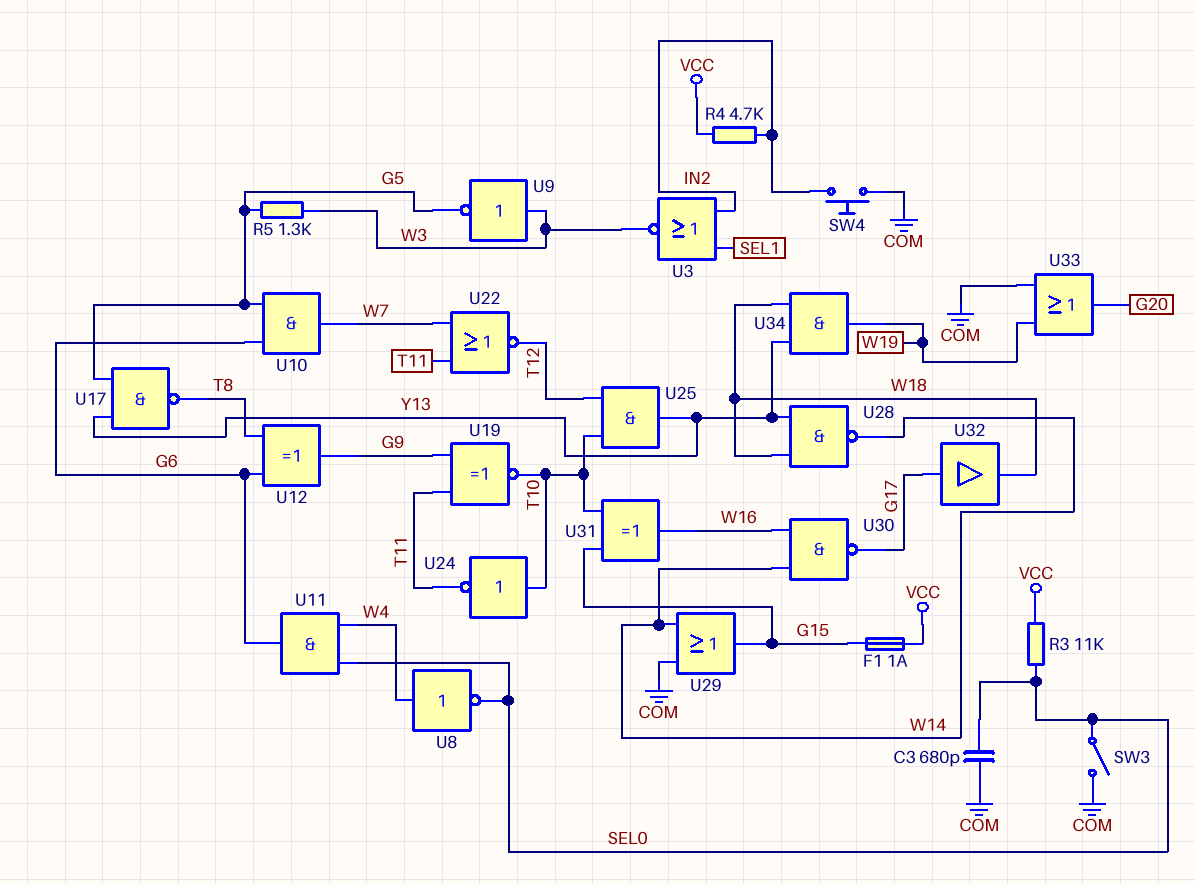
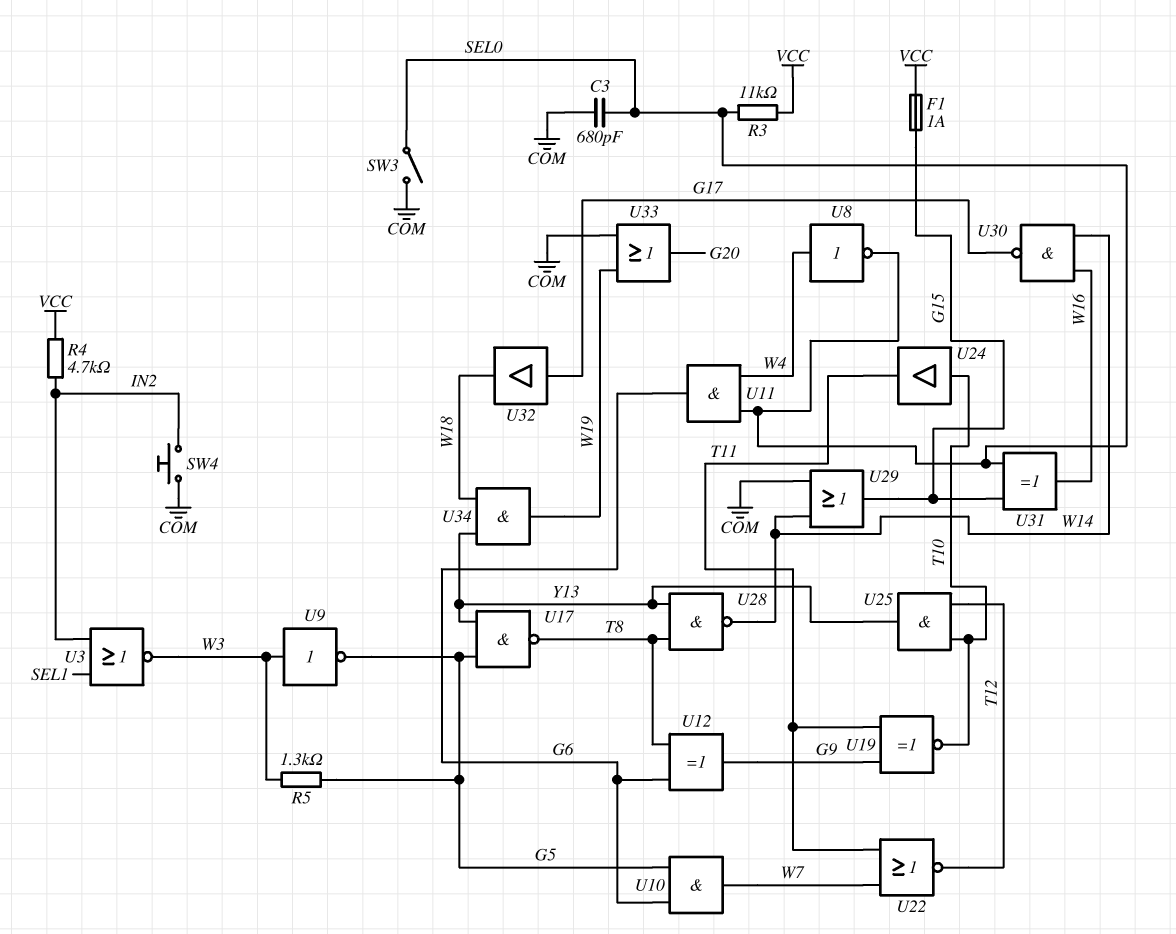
U24: NOT (in T10, out T11) -> buffer (in T10, out T11)
U28: NAND (in W18, in Y13, out W14) -> NAND (in T8, in Y13, out W14)
U31: XOR (in G15, in T10, out W16) -> XOR (in G15, in SEL0, out W16)

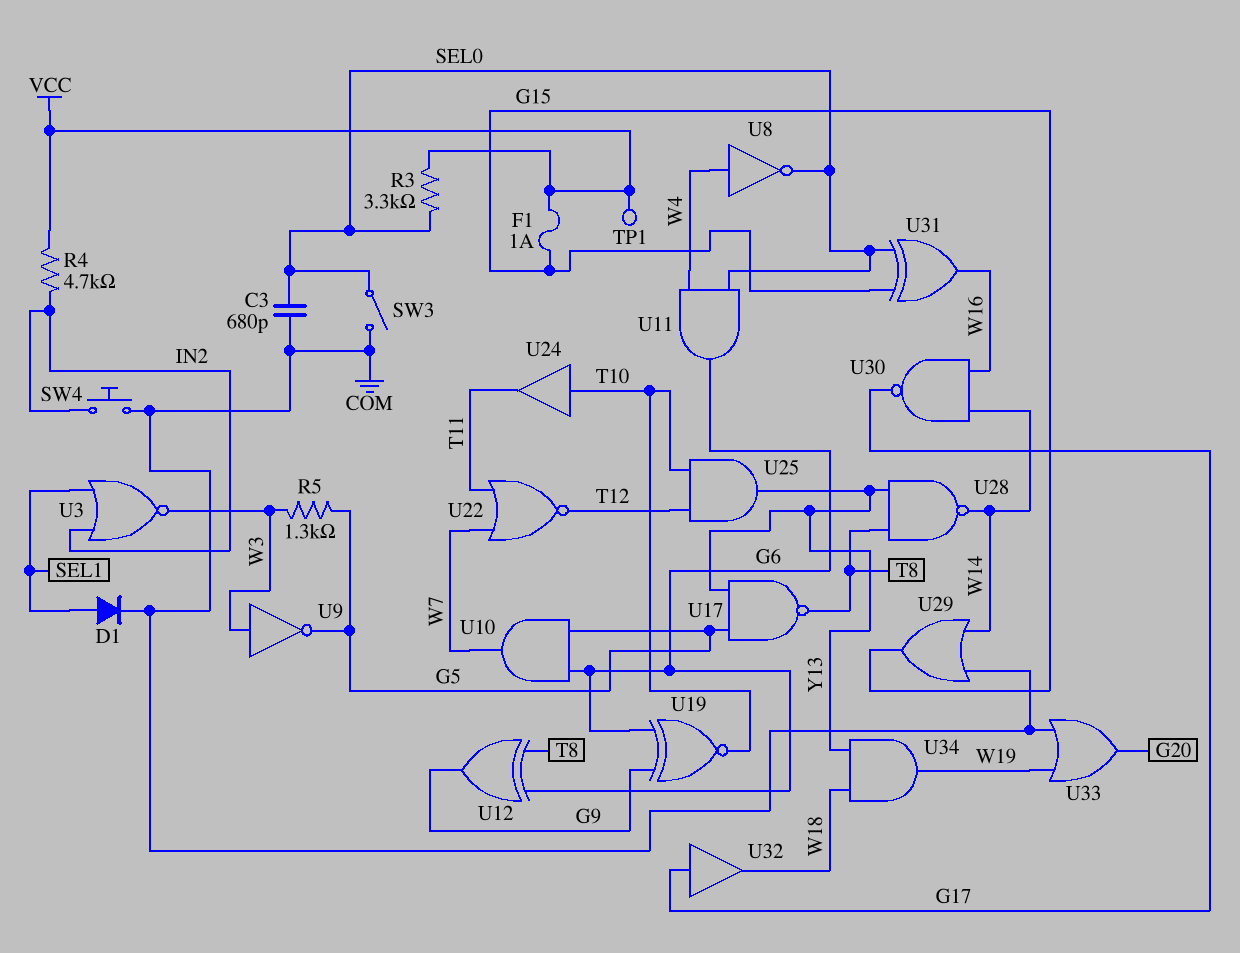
D1: none -> diode (A SEL1, K COM)
R3: 11k (SEL0, VCC) -> 3.3k (SEL0, VCC)
TP1: none -> test point (VCC)
U19: XNOR (in G9, in T11, out T10) -> XNOR (in G6, in G9, out T10)

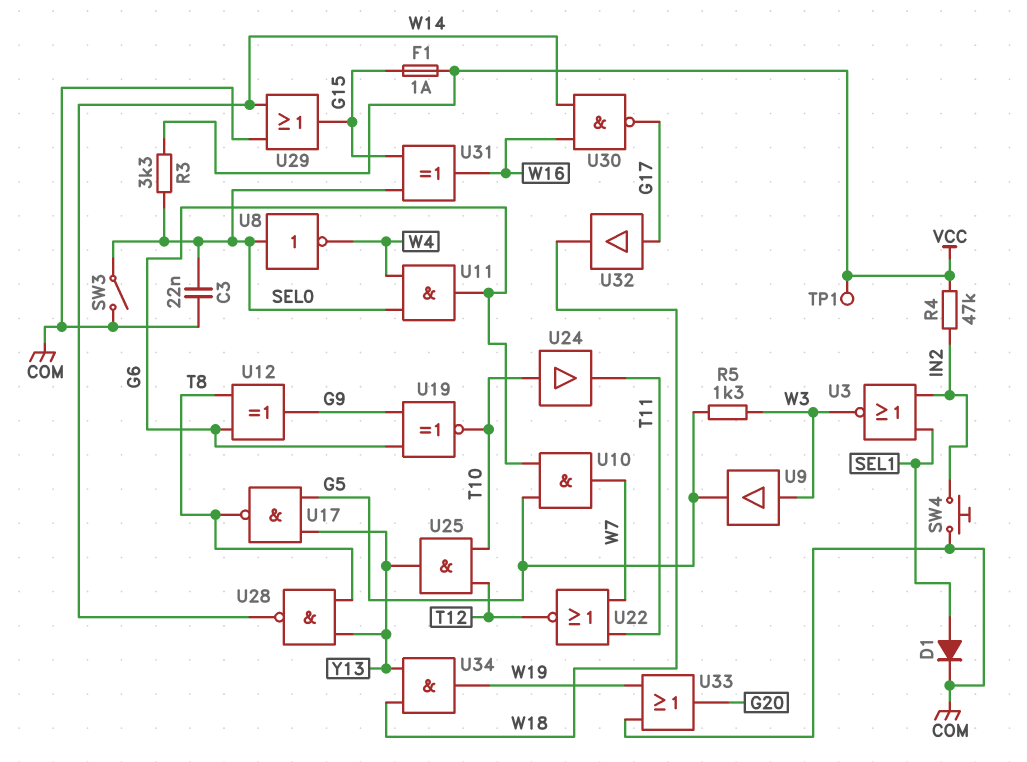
C3: 680pF (COM, SEL0) -> 22nF (COM, SEL0)
R4: 4.7k (IN2, VCC) -> 47k (IN2, VCC)
U8: NOT (in W4, out SEL0) -> NOT (in SEL0, out W4)
U9: NOT (in W3, out G5) -> buffer (in W3, out G5)

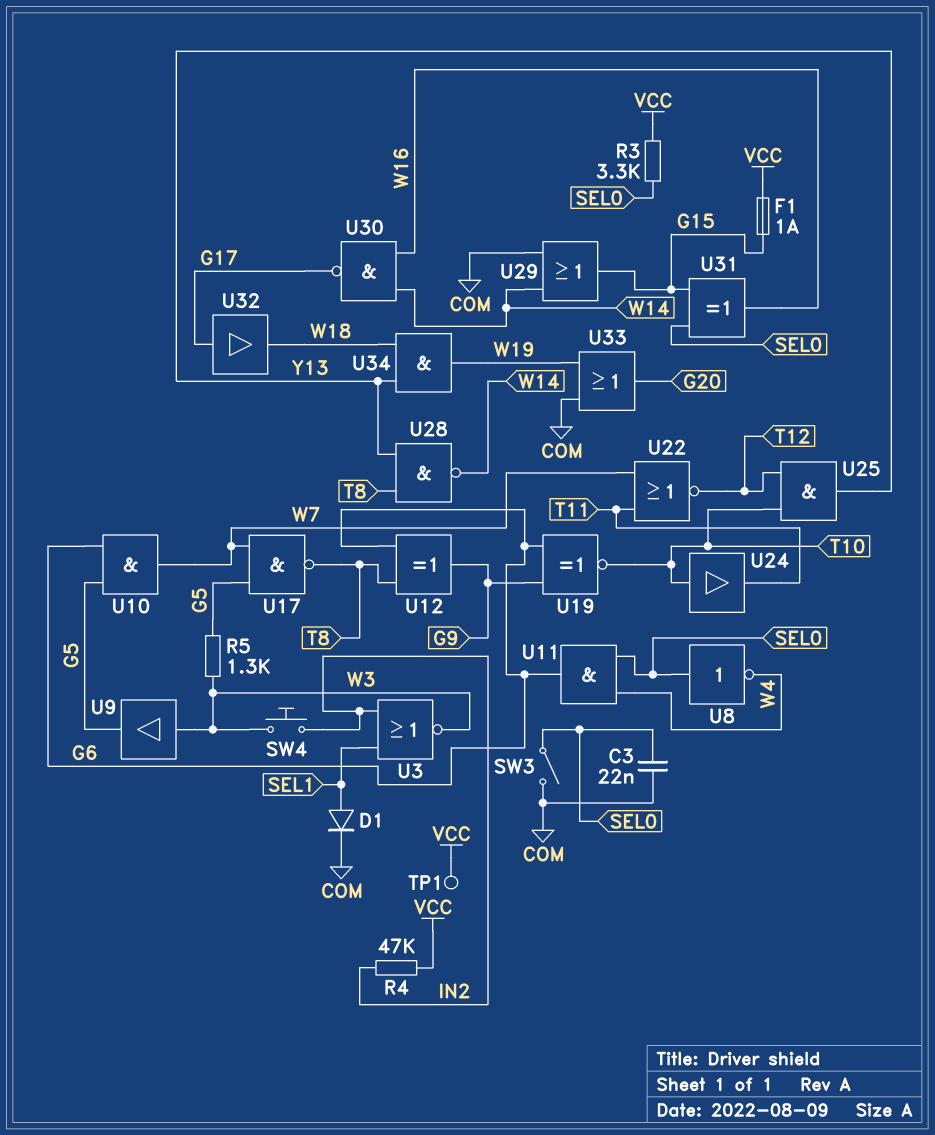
SW4: button (COM, IN2) -> button (IN2, W3)
U17: NAND (in G5, in Y13, out T8) -> NAND (in G5, in W7, out T8)

